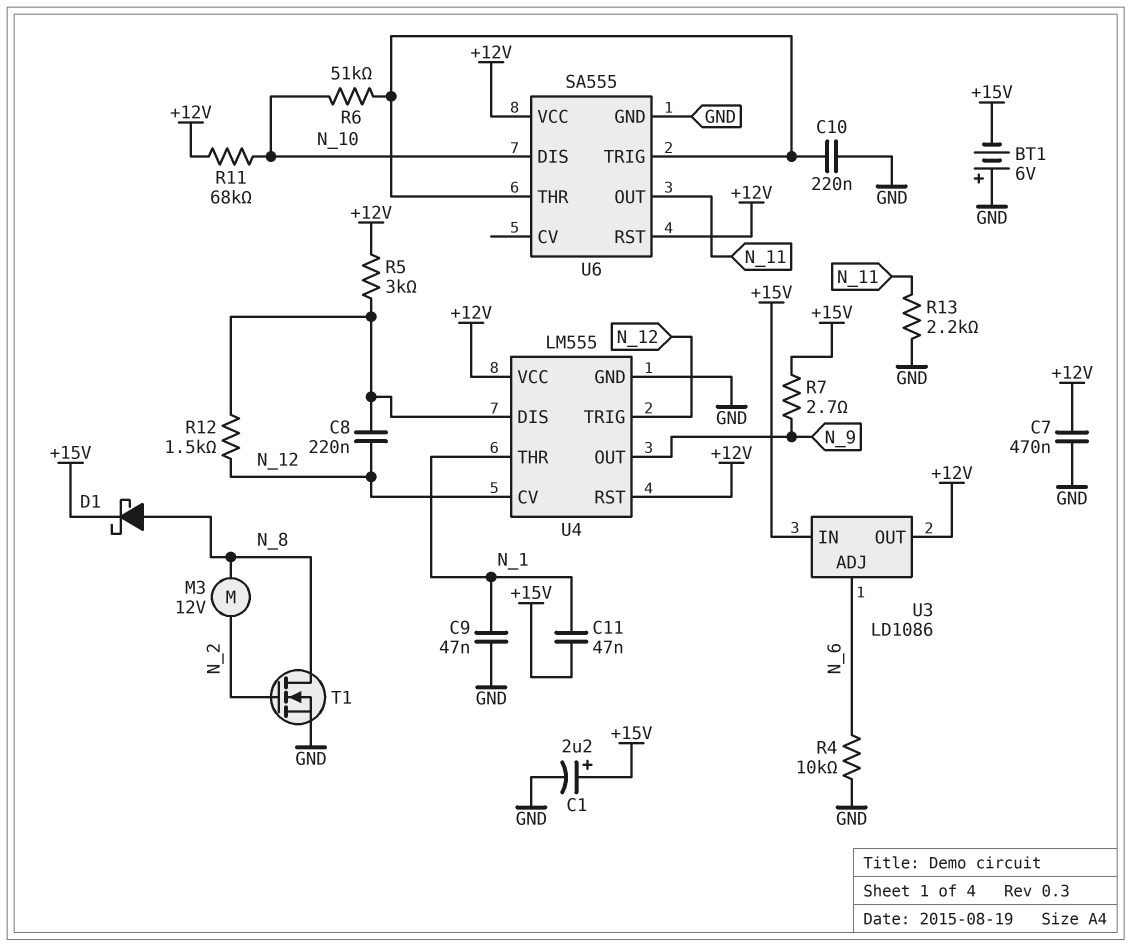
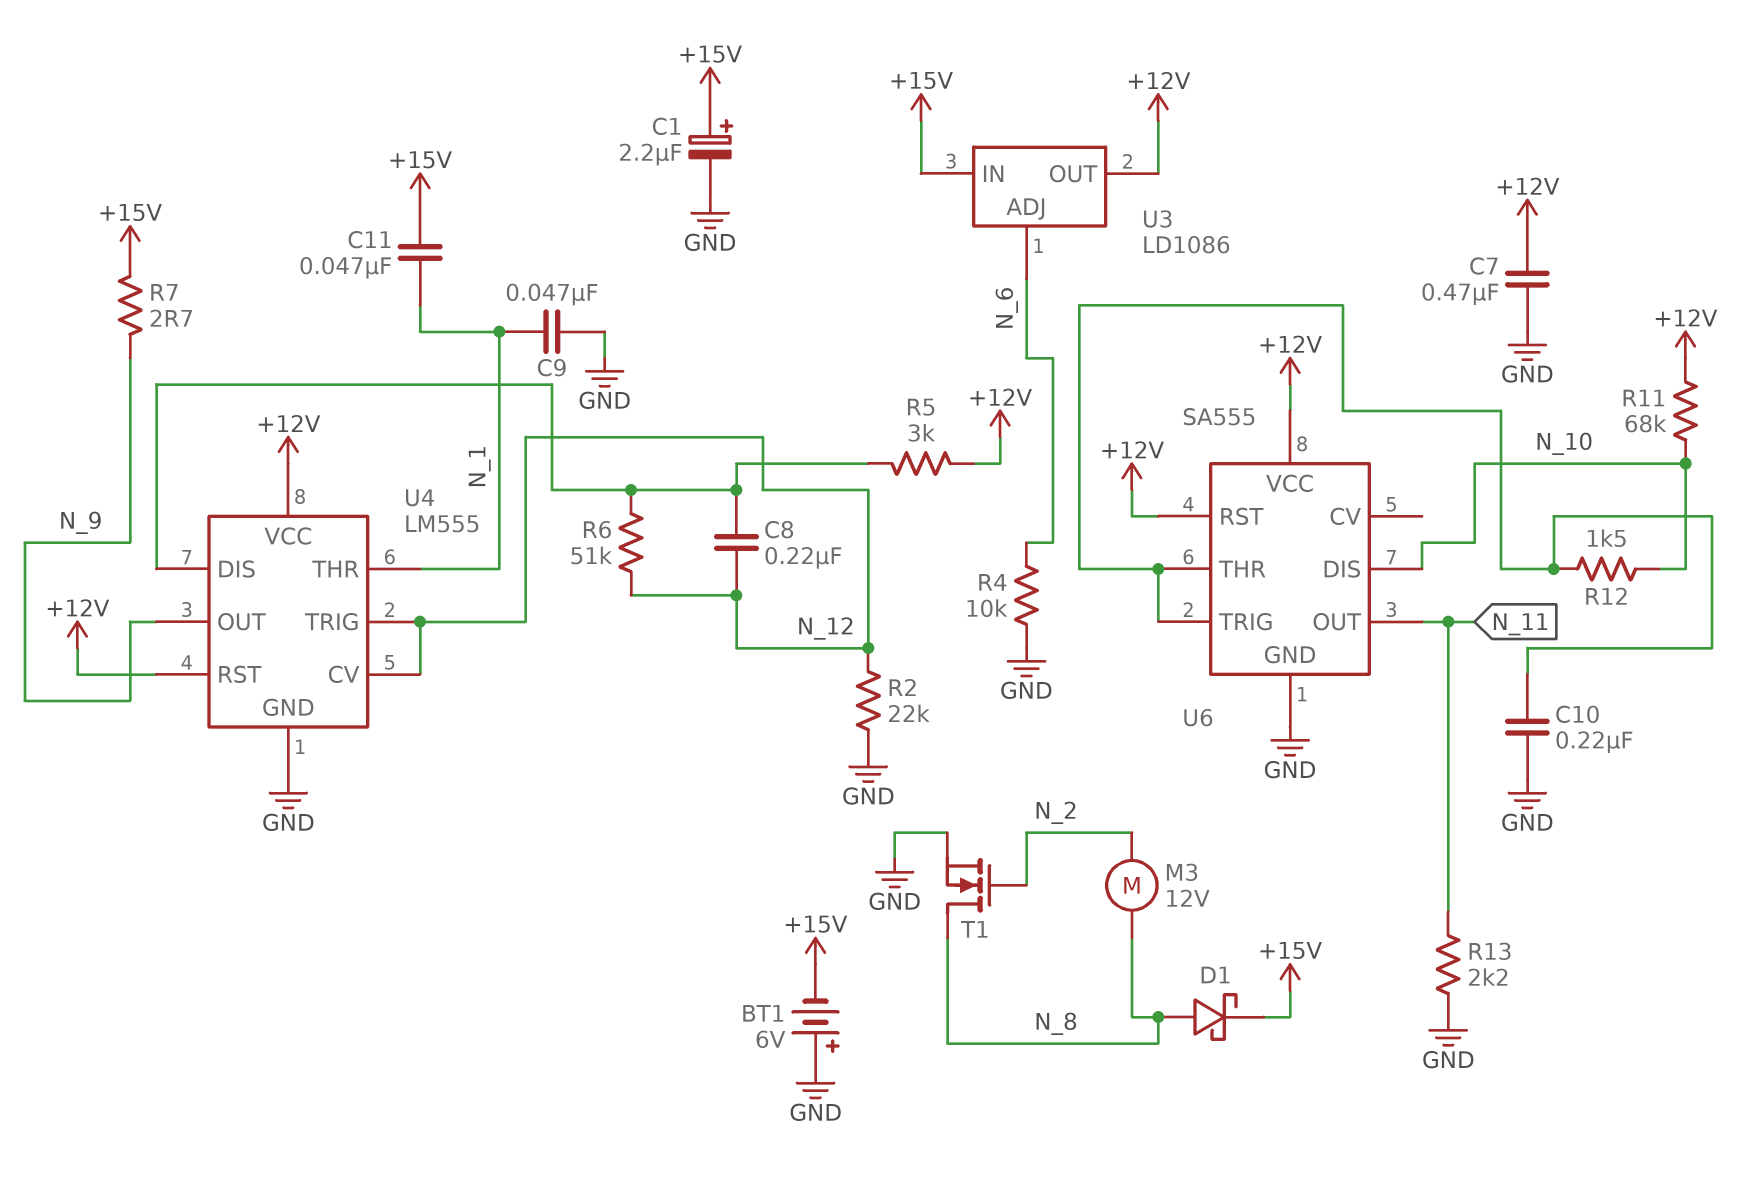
R2: none -> 22k (GND, N_12)
R6: 51k (N_10, U6/THR) -> 51k (N_12, U4/DIS)
R12: 1.5k (N_12, U4/DIS) -> 1.5k (N_10, U6/THR)

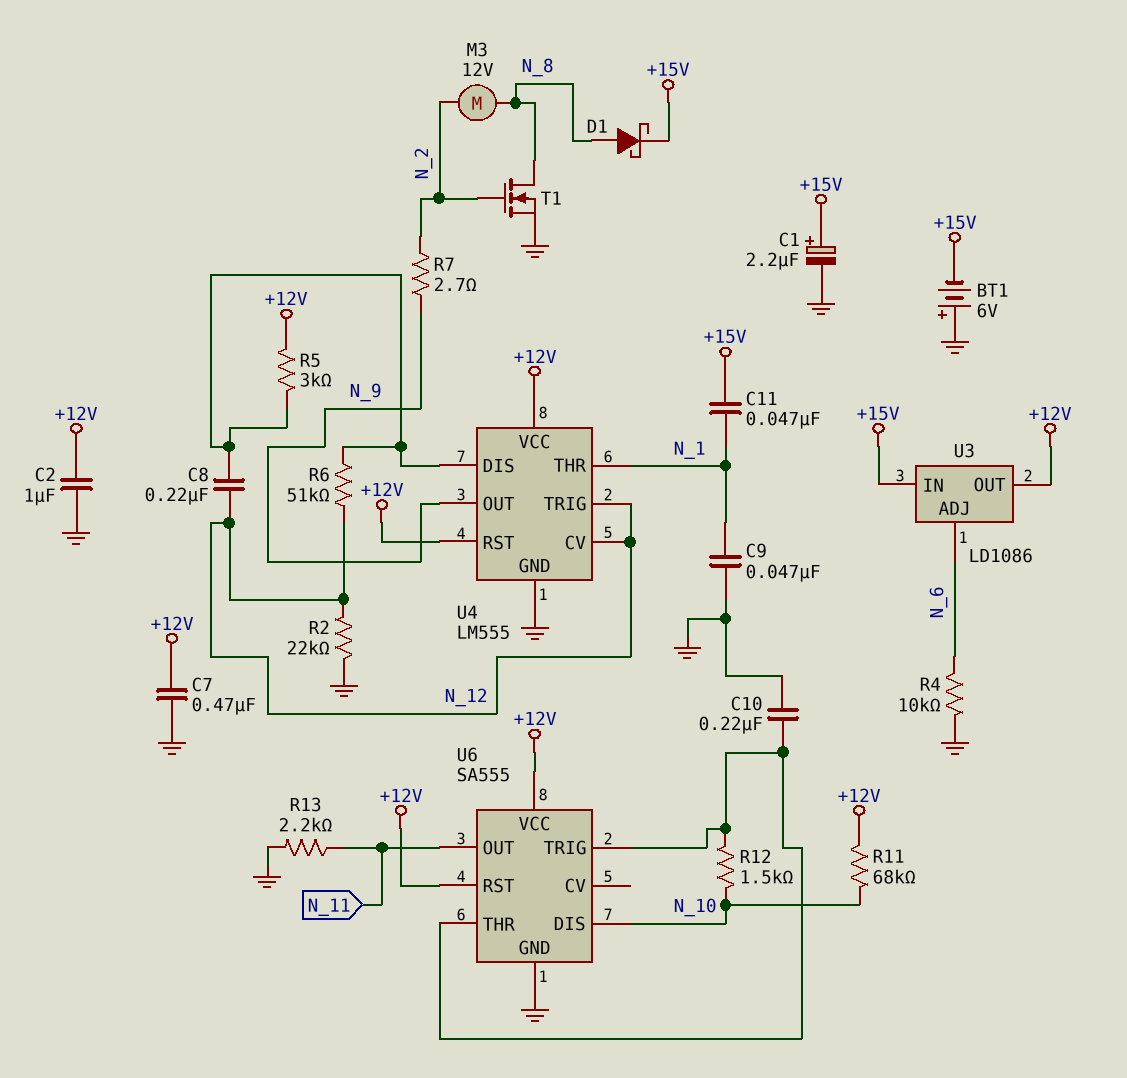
C2: none -> 1uF (+12V, GND)
R7: 2.7 (+15V, N_9) -> 2.7 (N_2, N_9)

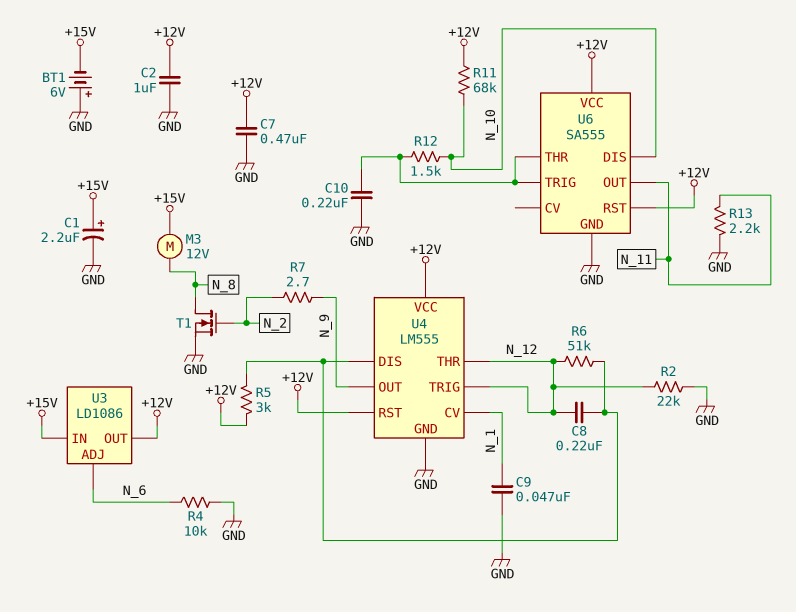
C11: 47nF (+15V, N_1) -> none
D1: schottky (A N_8, K +15V) -> none
M3: motor 12V (N_2, N_8) -> motor 12V (+15V, N_8)
U4 pin CV: N_12 -> N_1
U4 pin THR: N_1 -> N_12

